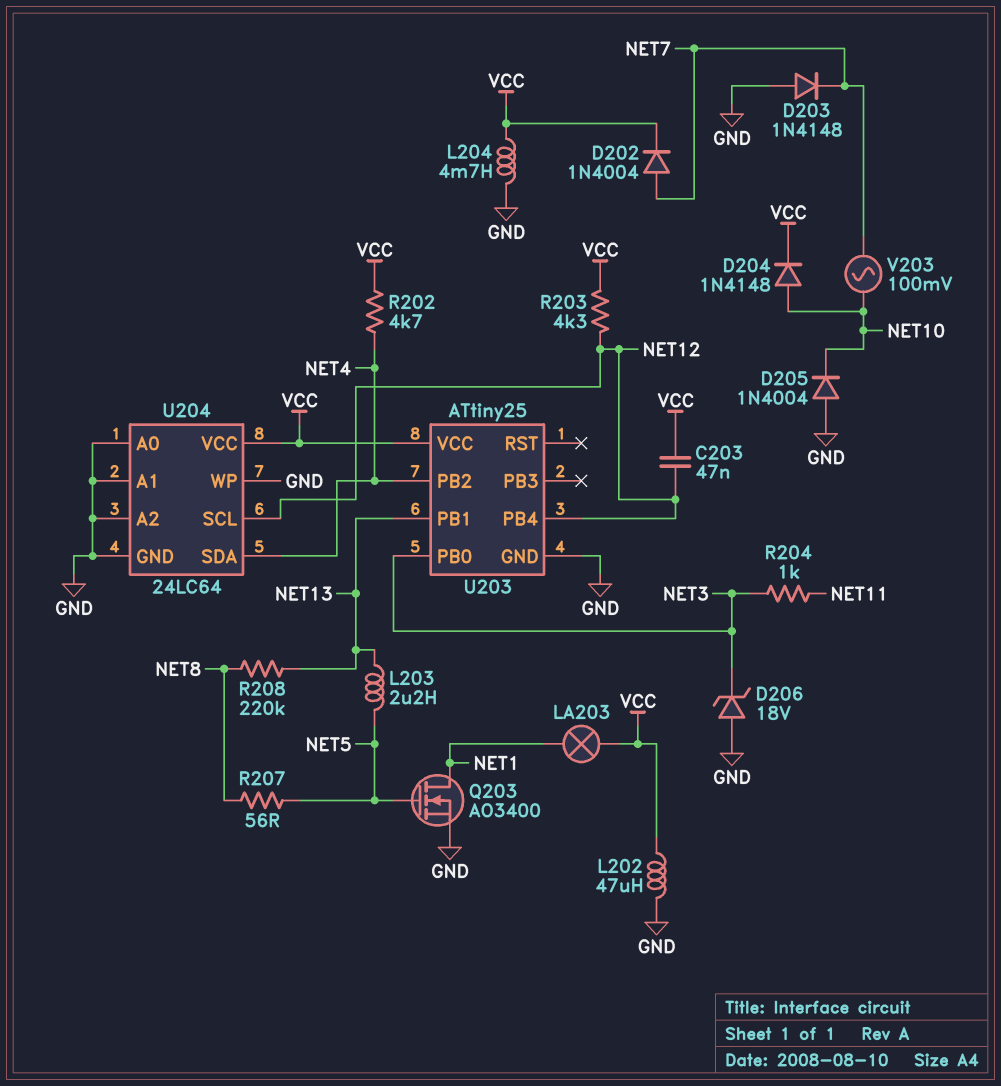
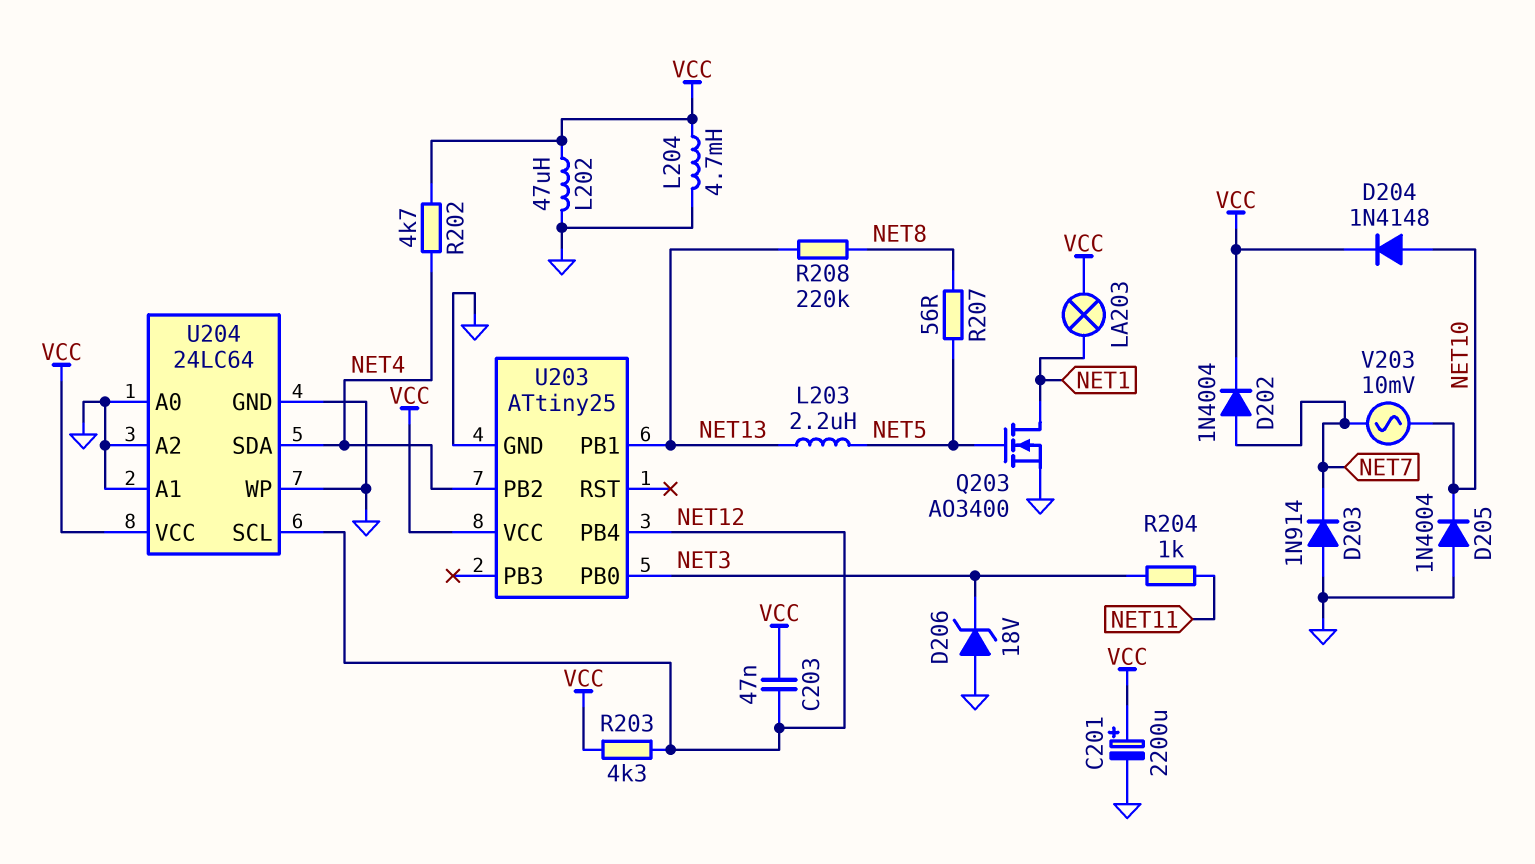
C201: none -> 2200uF (plus VCC, minus GND)
D203: diode 1N4148 (A GND, K NET7) -> diode 1N914 (A GND, K NET7)
V203: AC 100mV (NET7, NET10) -> AC 10mV (NET7, NET10)

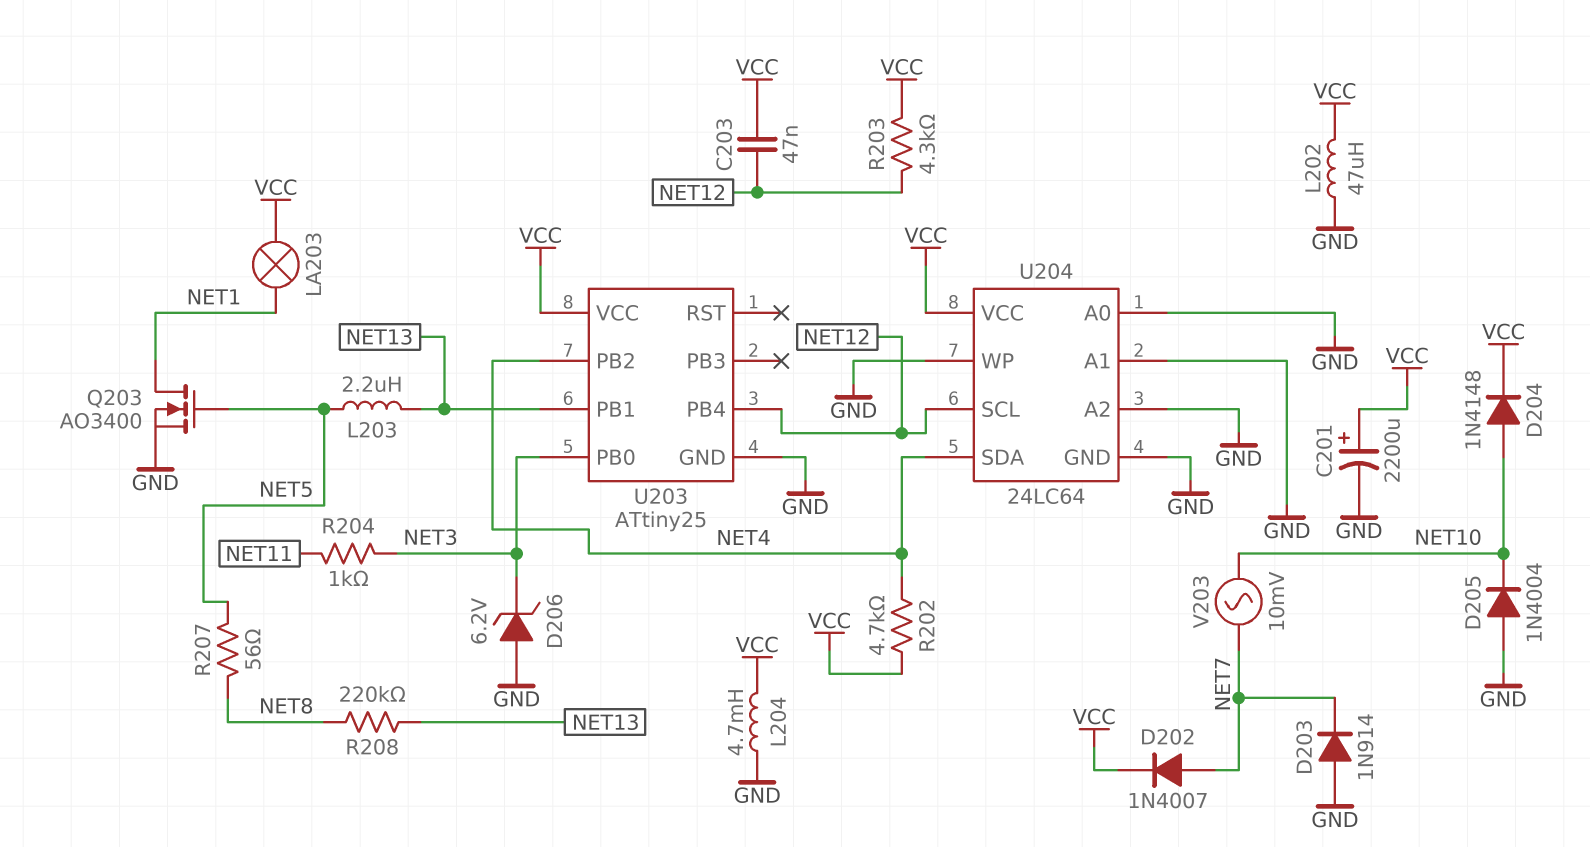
D202: diode 1N4004 (A NET7, K VCC) -> diode 1N4007 (A NET7, K VCC)
D206: zener 18V (A GND, K NET3) -> zener 6.2V (A GND, K NET3)

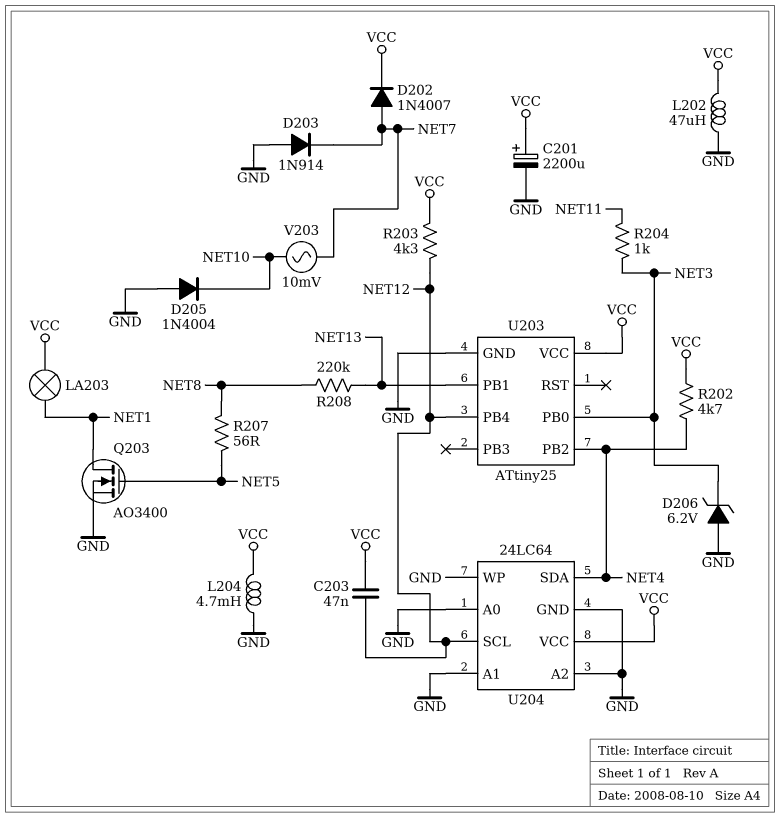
D204: diode 1N4148 (A NET10, K VCC) -> none
L203: 2.2uH (NET5, NET13) -> none

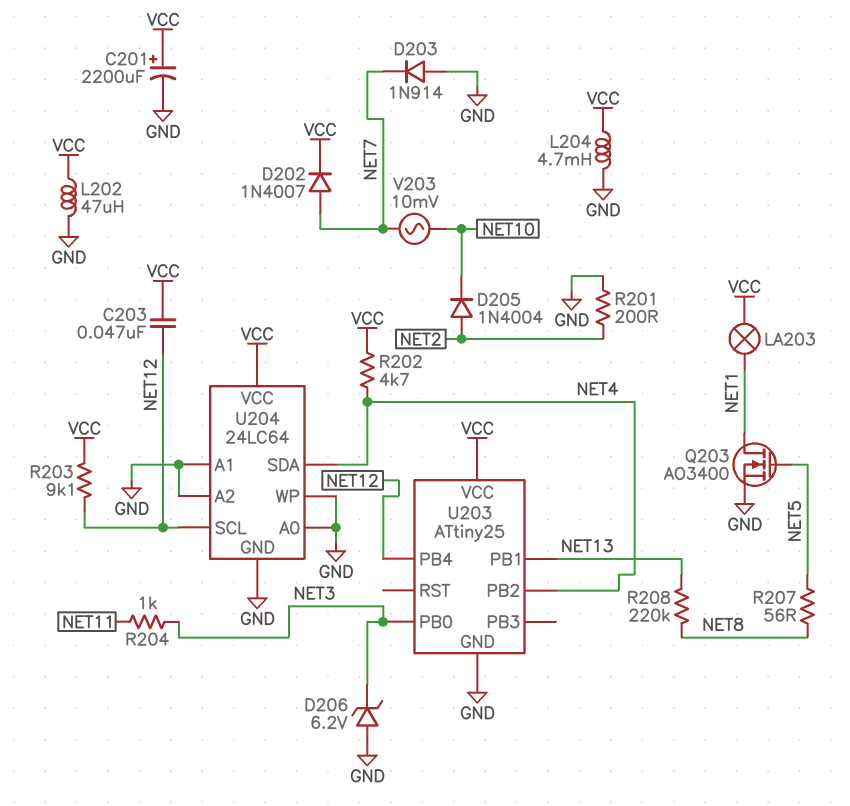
D205: diode 1N4004 (A GND, K NET10) -> diode 1N4004 (A NET2, K NET10)
R201: none -> 200 (GND, NET2)
R203: 4.3k (NET12, VCC) -> 9.1k (NET12, VCC)

